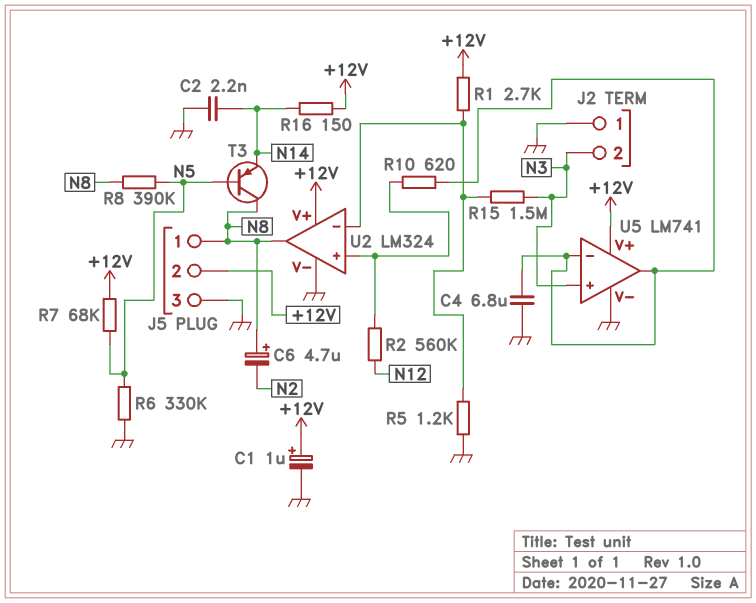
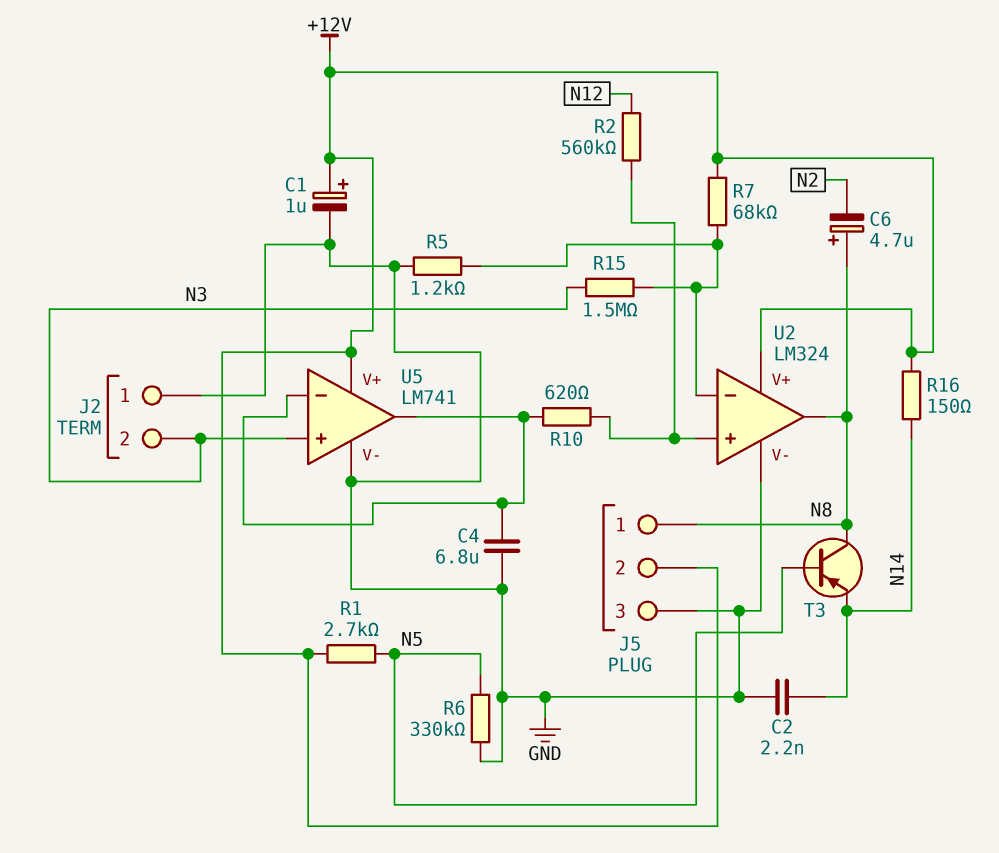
R1: 2.7k (+12V, U2/in-) -> 2.7k (+12V, N5)
R7: 68k (+12V, N5) -> 68k (+12V, U2/in-)
R8: 390k (N5, N8) -> none

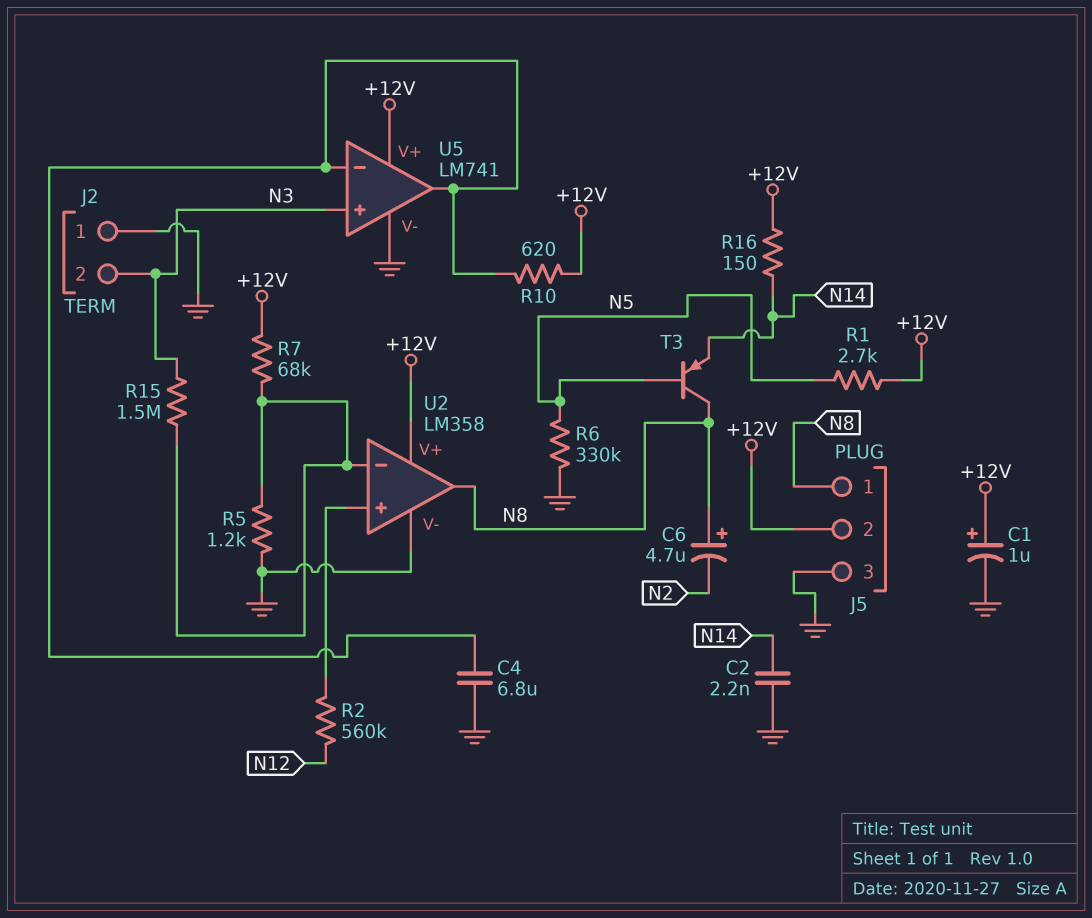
R10: 620 (U2/in+, U5/in-) -> 620 (+12V, U5/in-)
U2: LM324 -> LM358

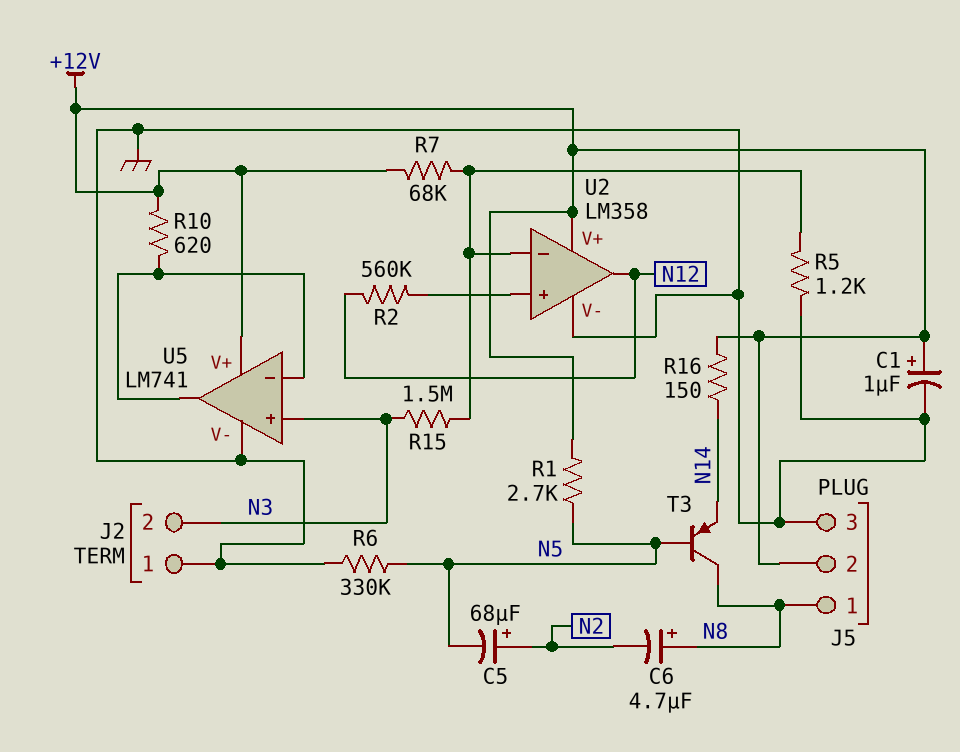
C2: 2.2nF (GND, N14) -> none
C4: 6.8uF (GND, U5/in-) -> none
C5: none -> 68uF (plus N2, minus N5)
U2 pin out: N8 -> N12

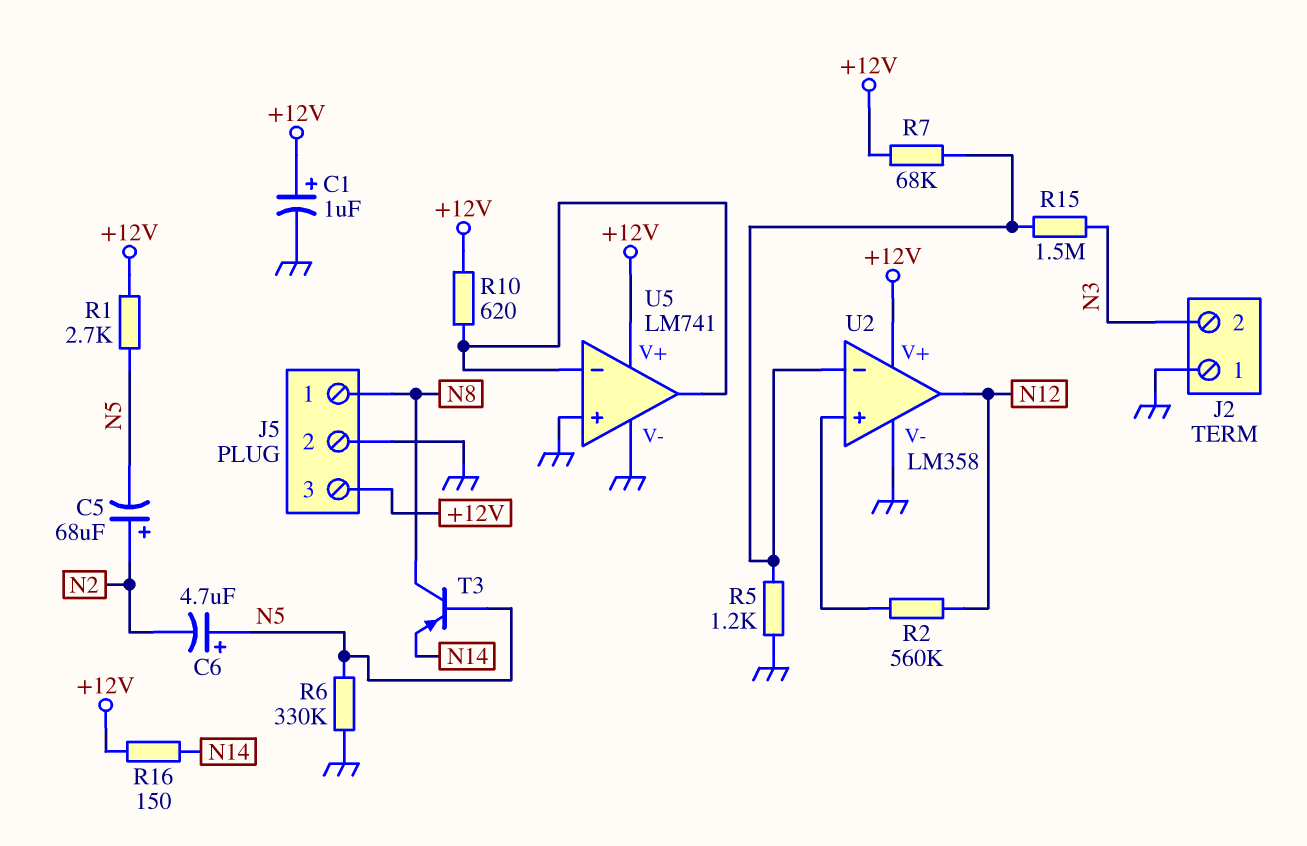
C6: 4.7uF (plus N8, minus N2) -> 4.7uF (plus N5, minus N2)
J5 pin 2: +12V -> GND
J5 pin 3: GND -> +12V
U5 pin in+: N3 -> GND

